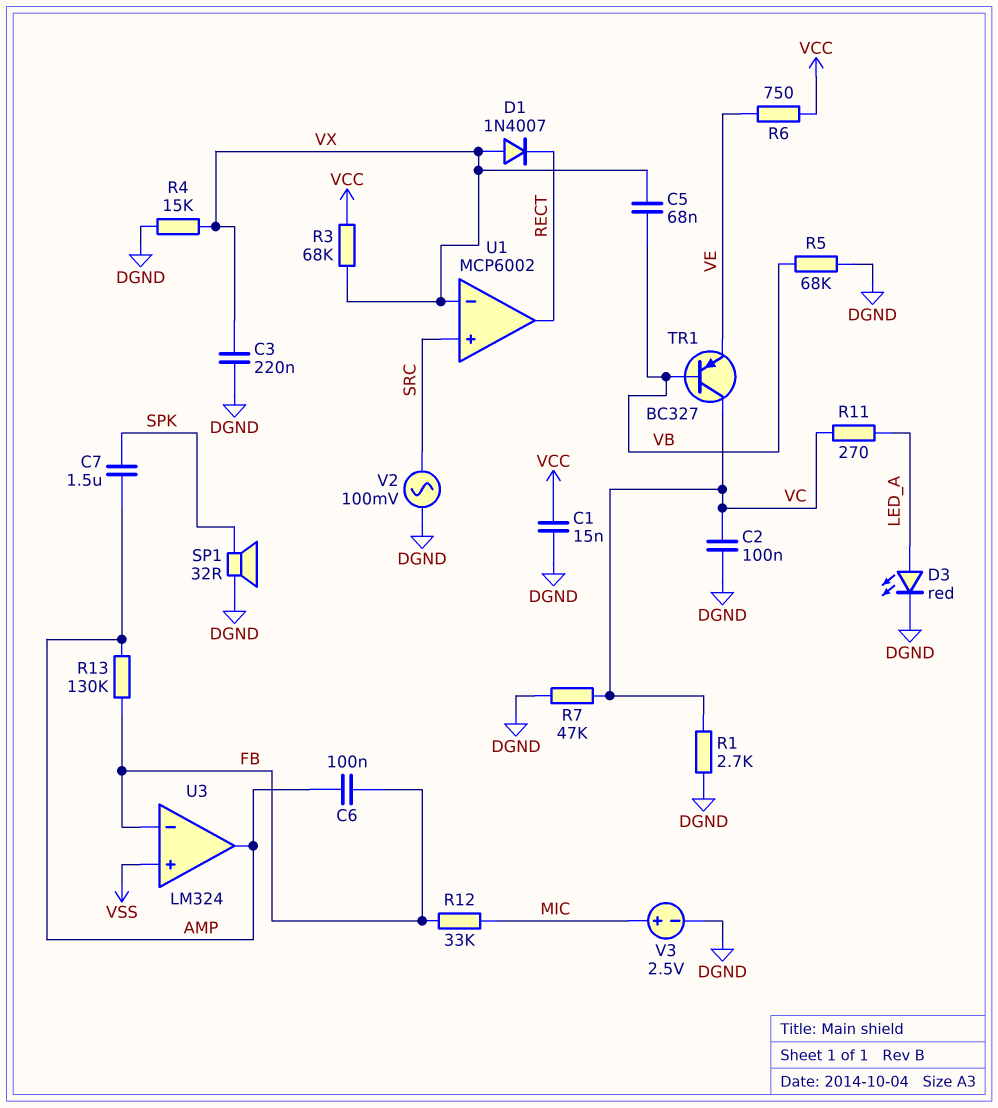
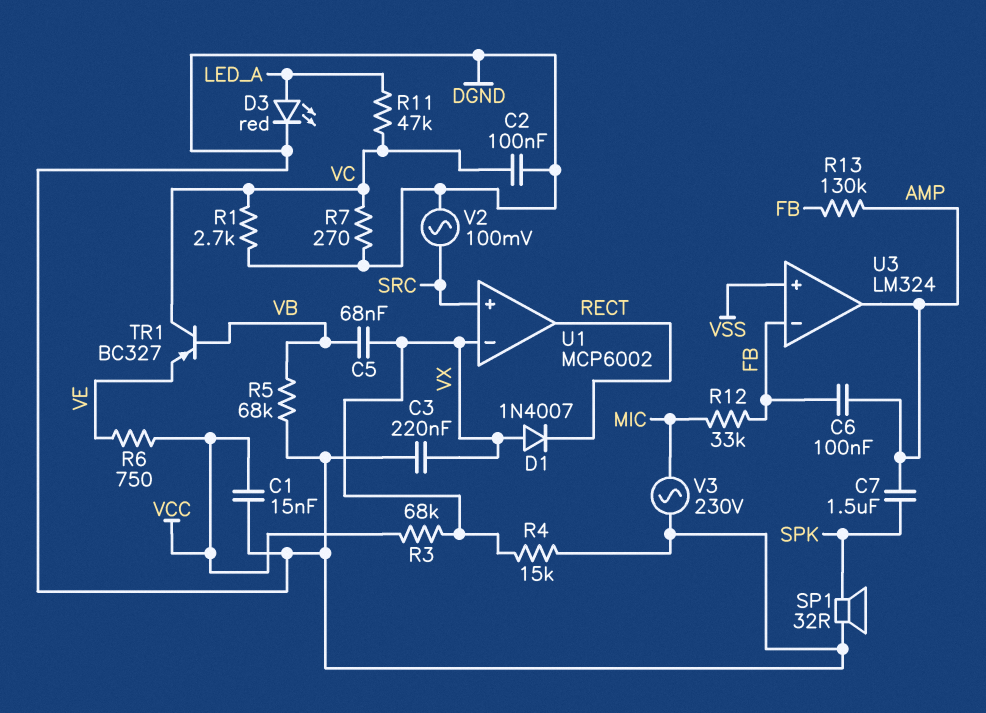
R7: 47k (DGND, VC) -> 270 (DGND, VC)
R11: 270 (LED_A, VC) -> 47k (LED_A, VC)
V3: 2.5V (plus MIC, minus DGND) -> AC 230V (DGND, MIC)

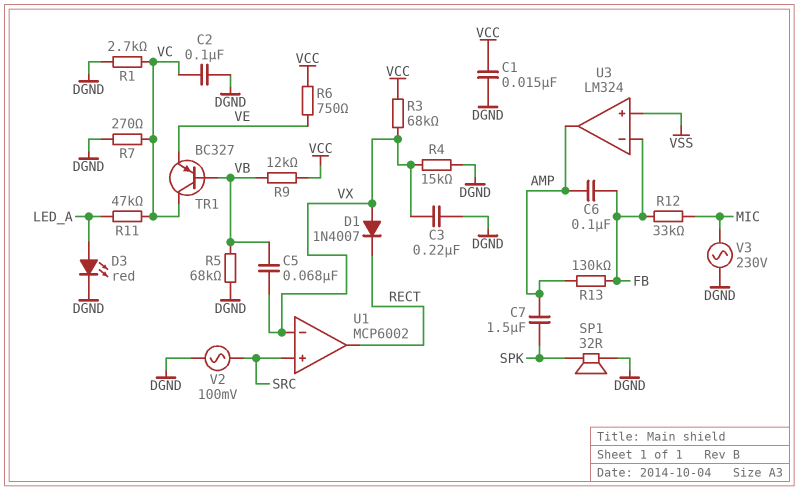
R9: none -> 12k (VB, VCC)

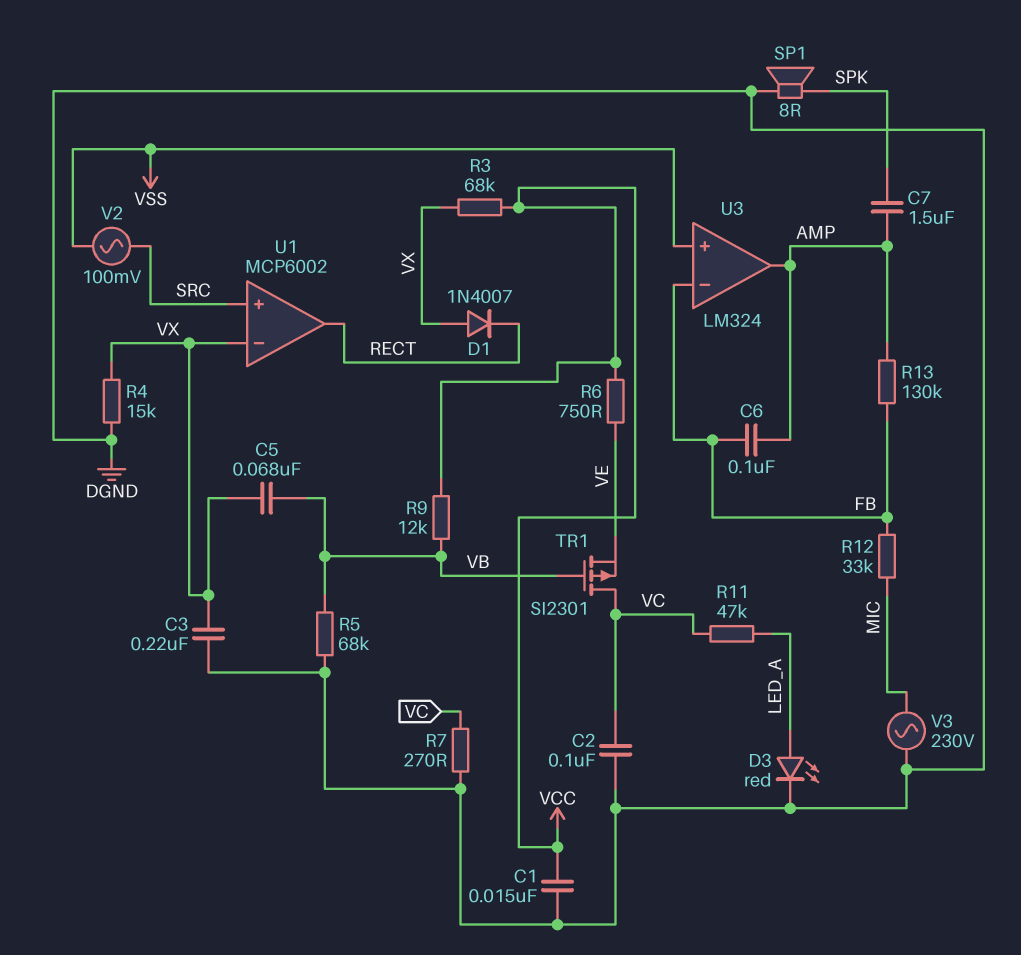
R1: 2.7k (DGND, VC) -> none
SP1: speaker 32R (DGND, SPK) -> speaker 8R (DGND, SPK)
TR1: PNP BC327 (B VB, C VC, E VE) -> PMOS SI2301 (G VB, D VC, S VE)
V2: AC 100mV (DGND, SRC) -> AC 100mV (SRC, VSS)

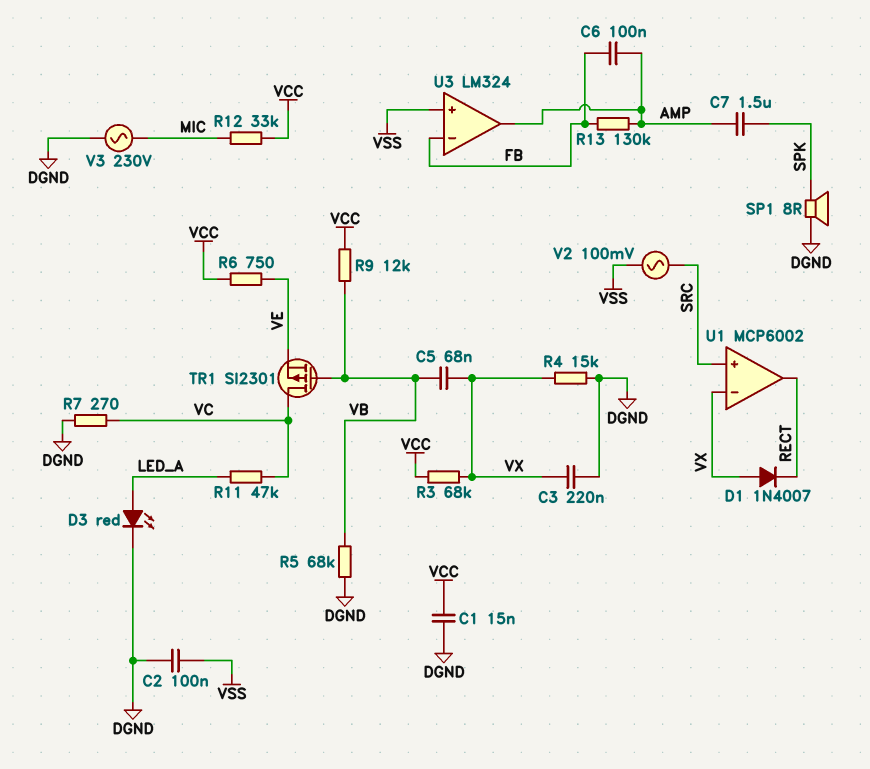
C2: 100nF (DGND, VC) -> 100nF (DGND, VSS)
R12: 33k (FB, MIC) -> 33k (MIC, VCC)

